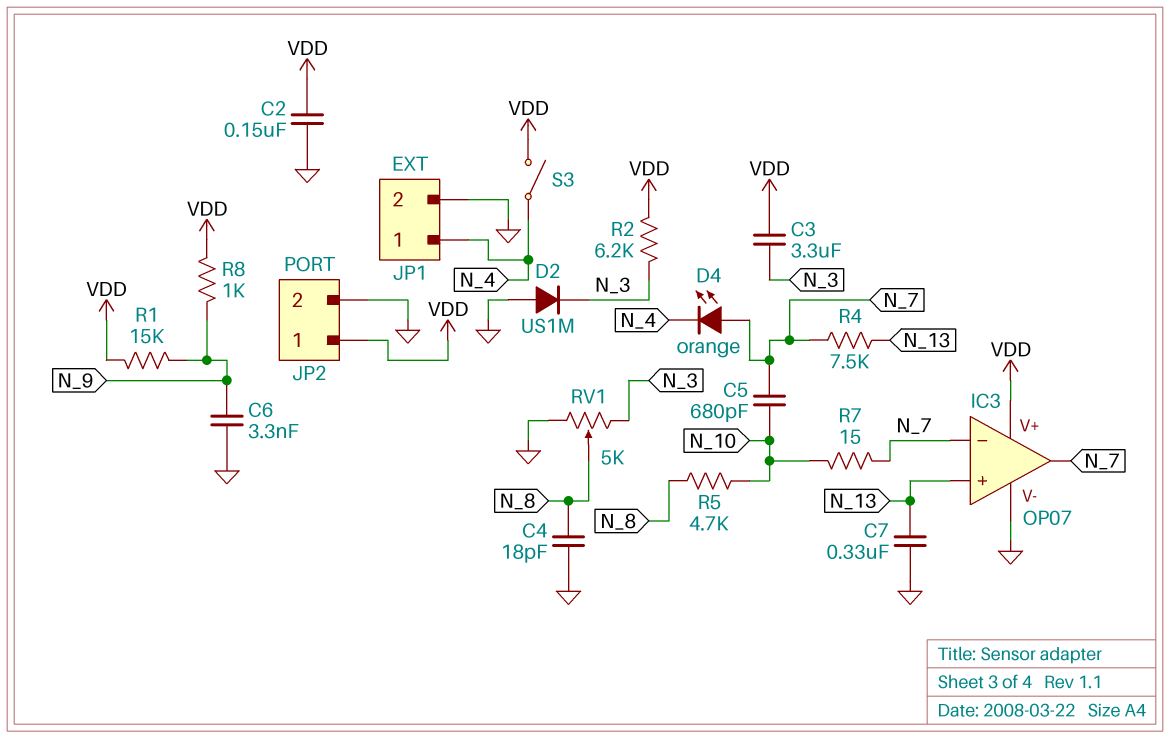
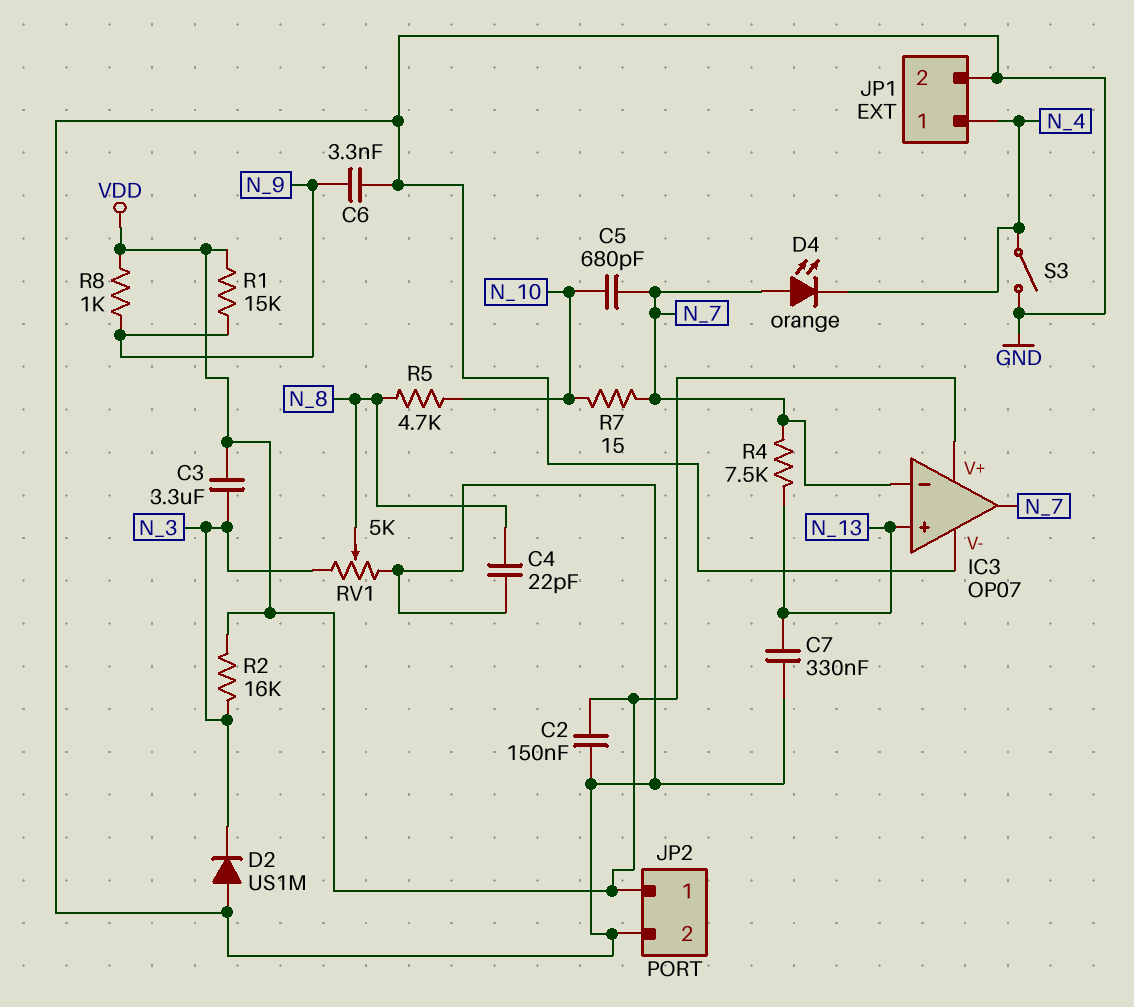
C4: 18pF (GND, N_8) -> 22pF (GND, N_8)
R2: 6.2k (N_3, VDD) -> 16k (N_3, VDD)
S3: switch (N_4, VDD) -> switch (GND, N_4)

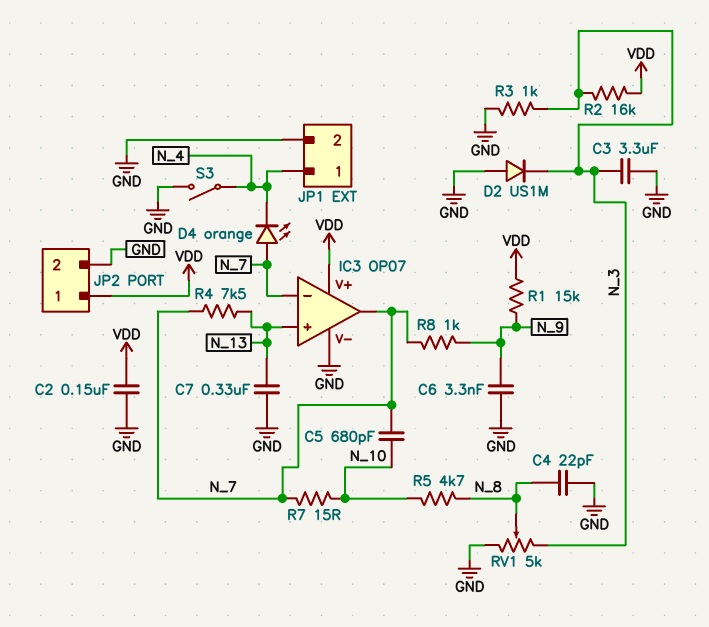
C3: 3.3uF (N_3, VDD) -> 3.3uF (GND, N_3)
R3: none -> 1k (GND, N_3)
R8: 1k (N_9, VDD) -> 1k (N_7, N_9)

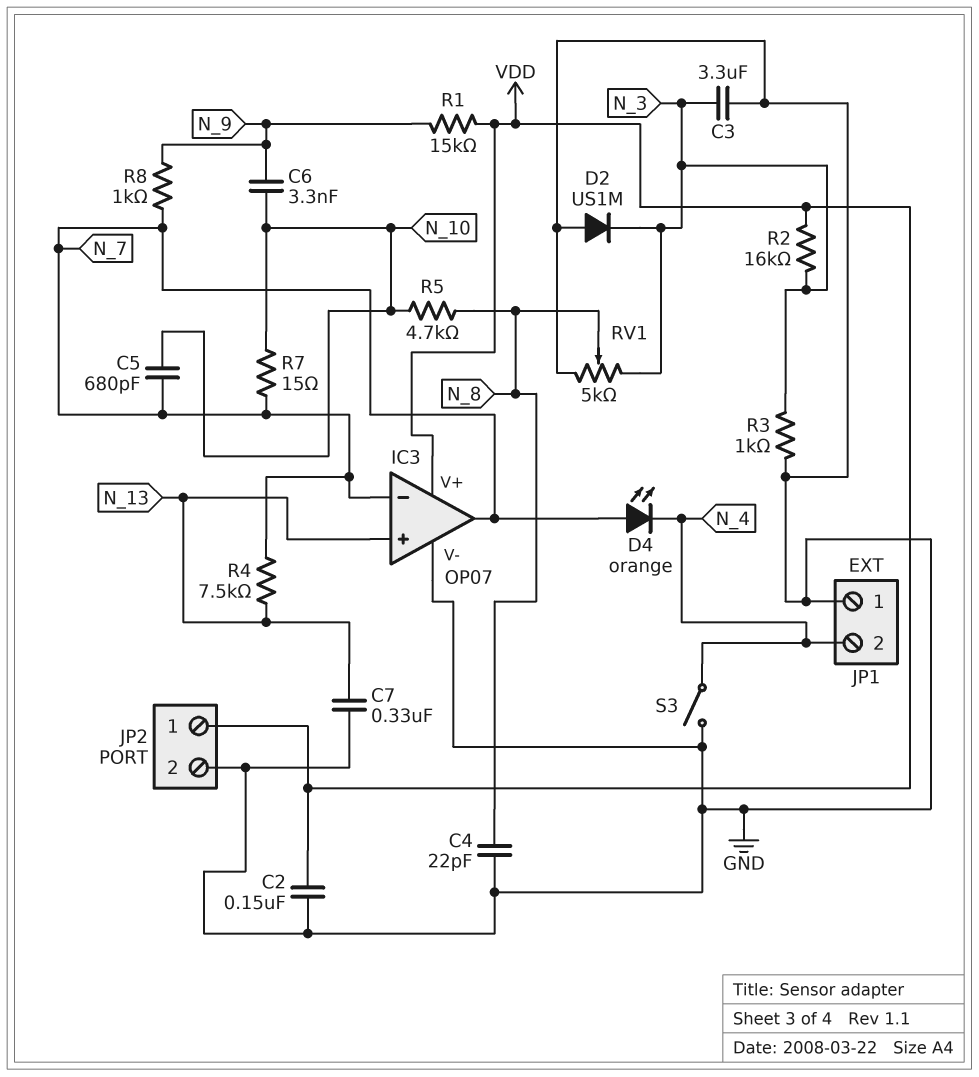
C6: 3.3nF (GND, N_9) -> 3.3nF (N_9, N_10)
JP1 pin 1: N_4 -> GND
JP1 pin 2: GND -> N_4

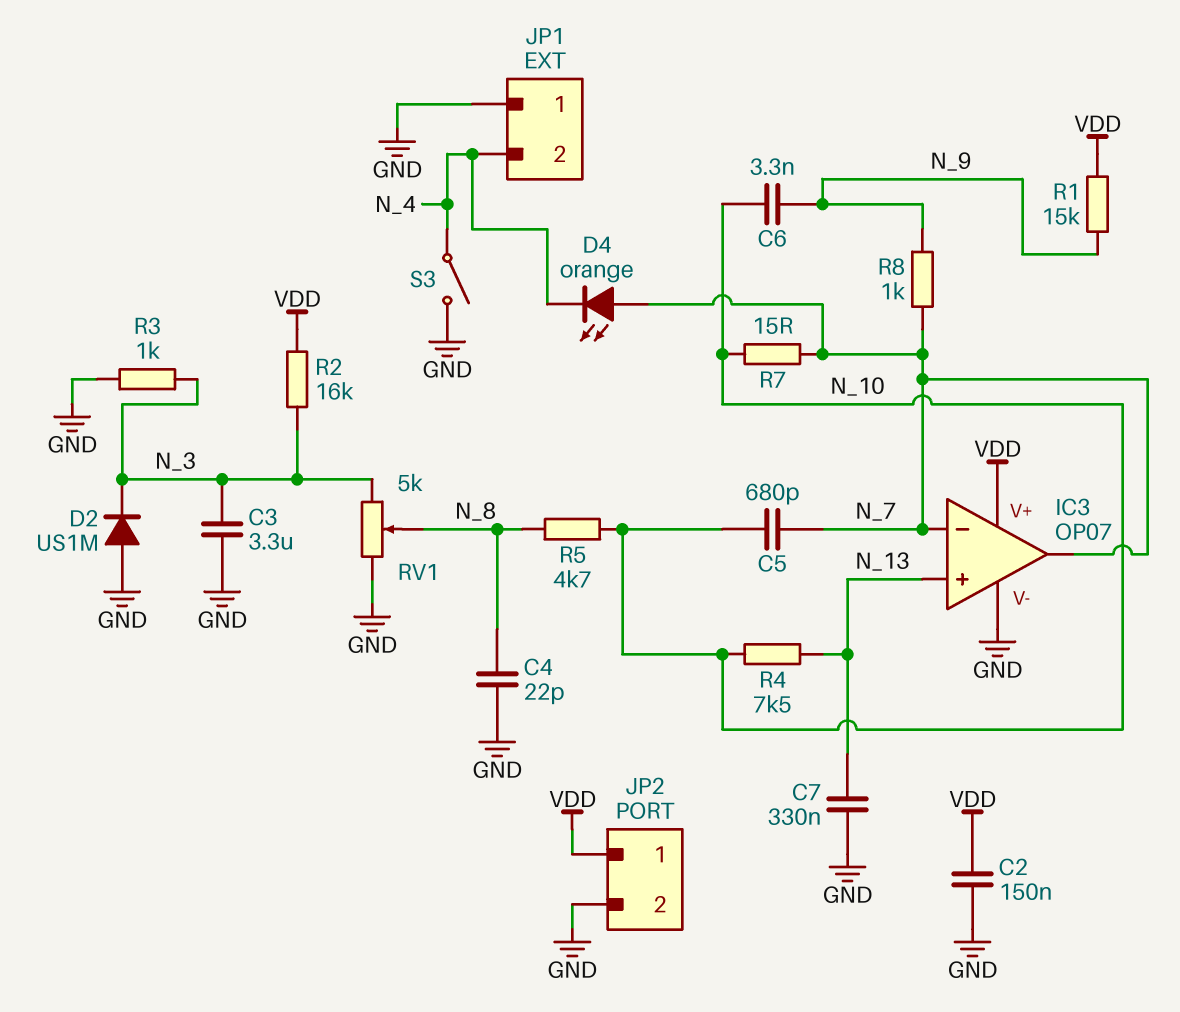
R4: 7.5k (N_7, N_13) -> 7.5k (N_10, N_13)

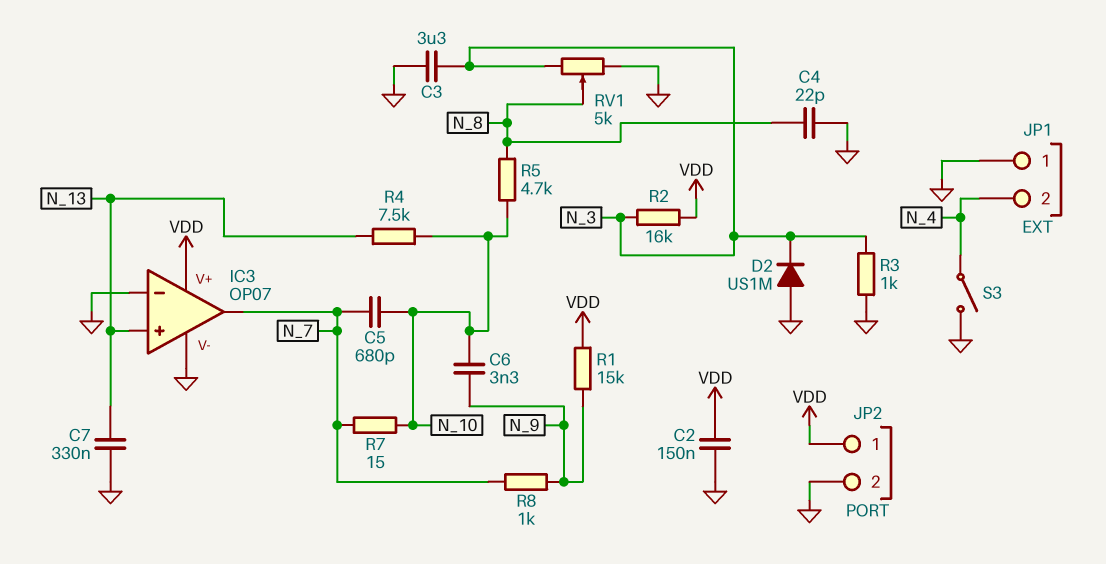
D4: LED orange (A N_7, K N_4) -> none
IC3 pin in-: N_7 -> GND

